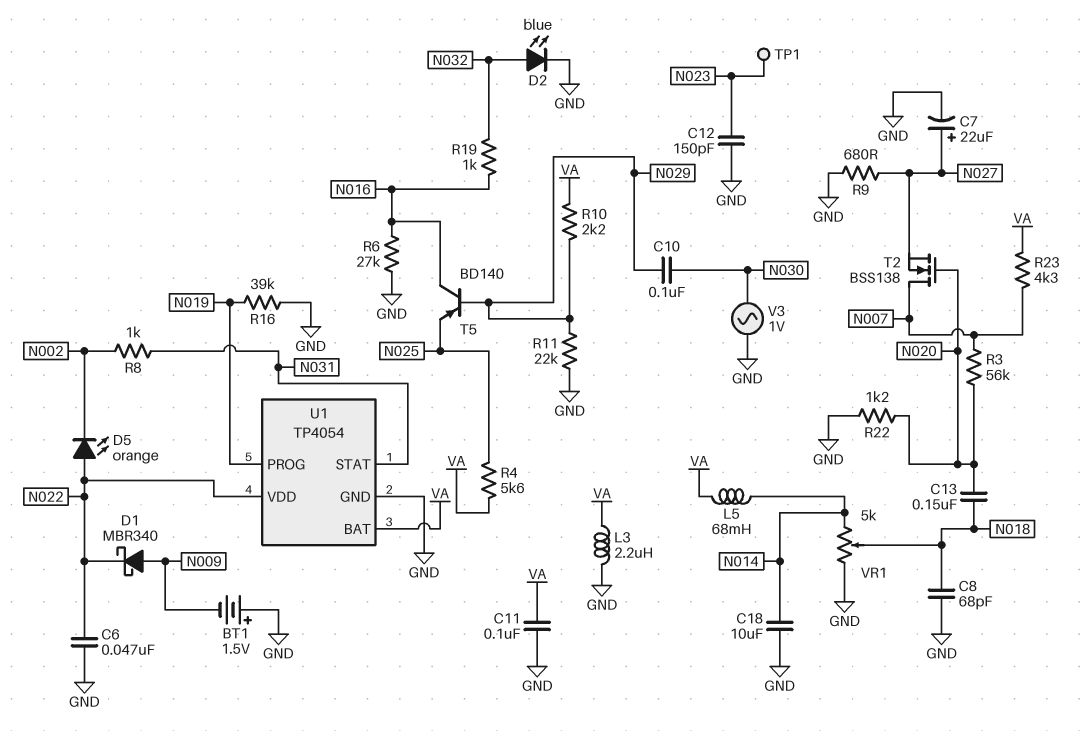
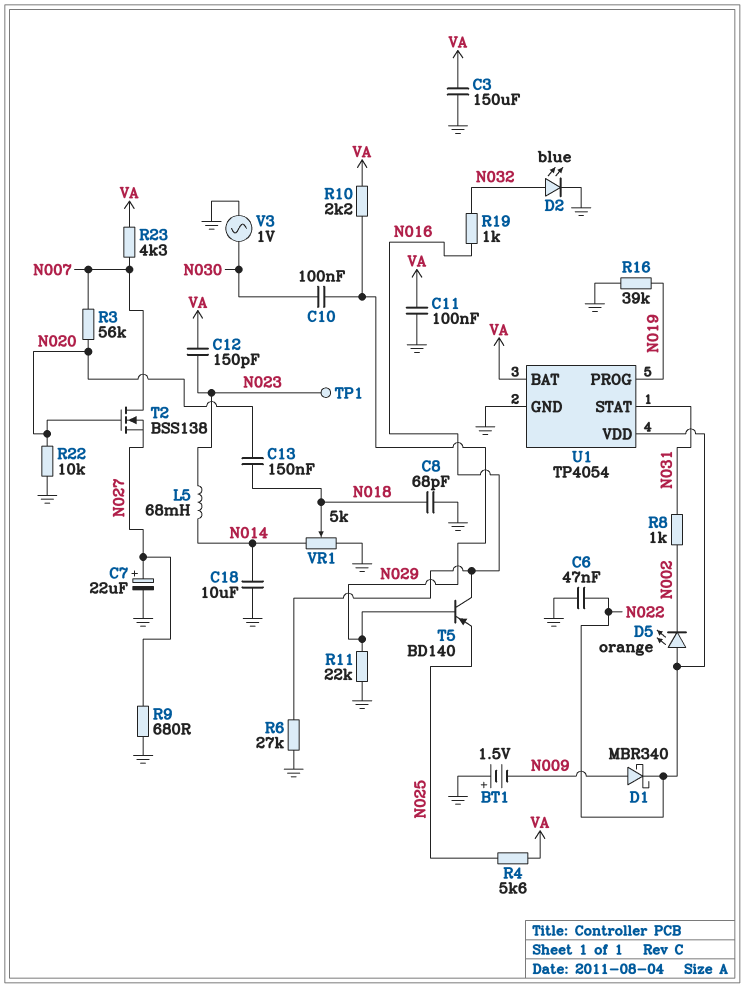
C3: none -> 150uF (GND, VA)
C12: 150pF (GND, N023) -> 150pF (N023, VA)
L3: 2.2uH (GND, VA) -> none
L5: 68mH (N014, VA) -> 68mH (N014, N023)
R22: 1.2k (GND, N020) -> 10k (GND, N020)

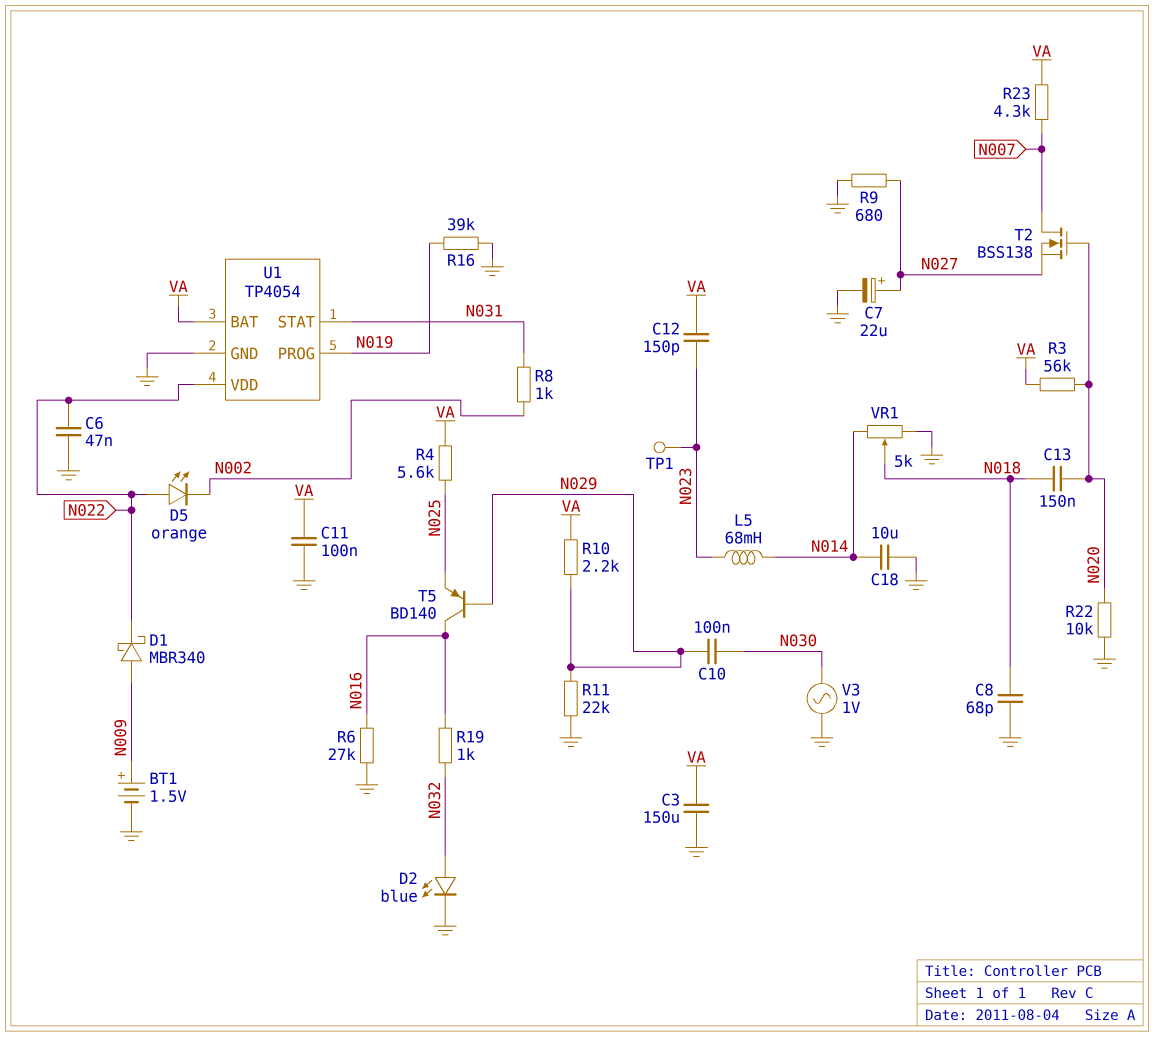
BT1: 1.5V (plus GND, minus N009) -> 1.5V (plus N009, minus GND)
R3: 56k (N007, N020) -> 56k (N020, VA)

